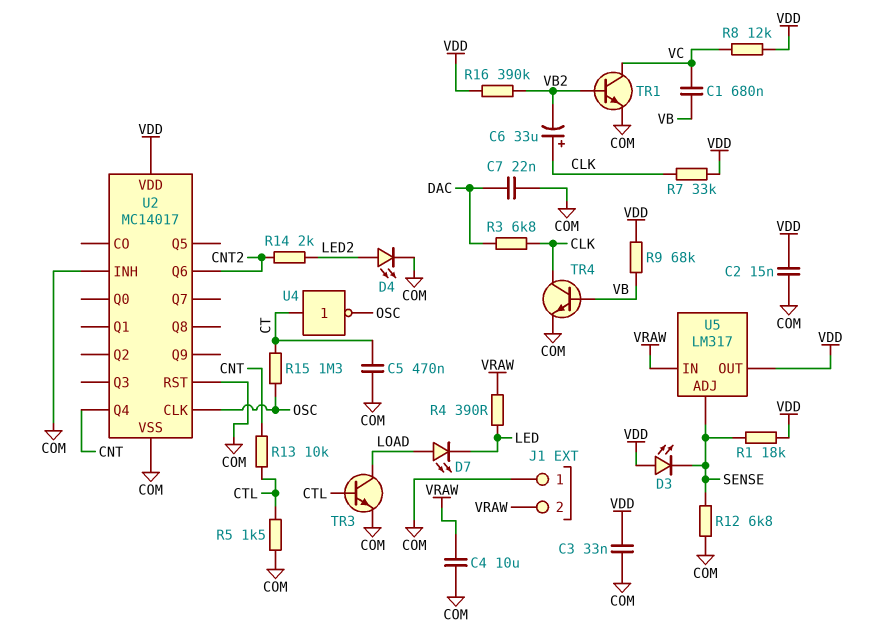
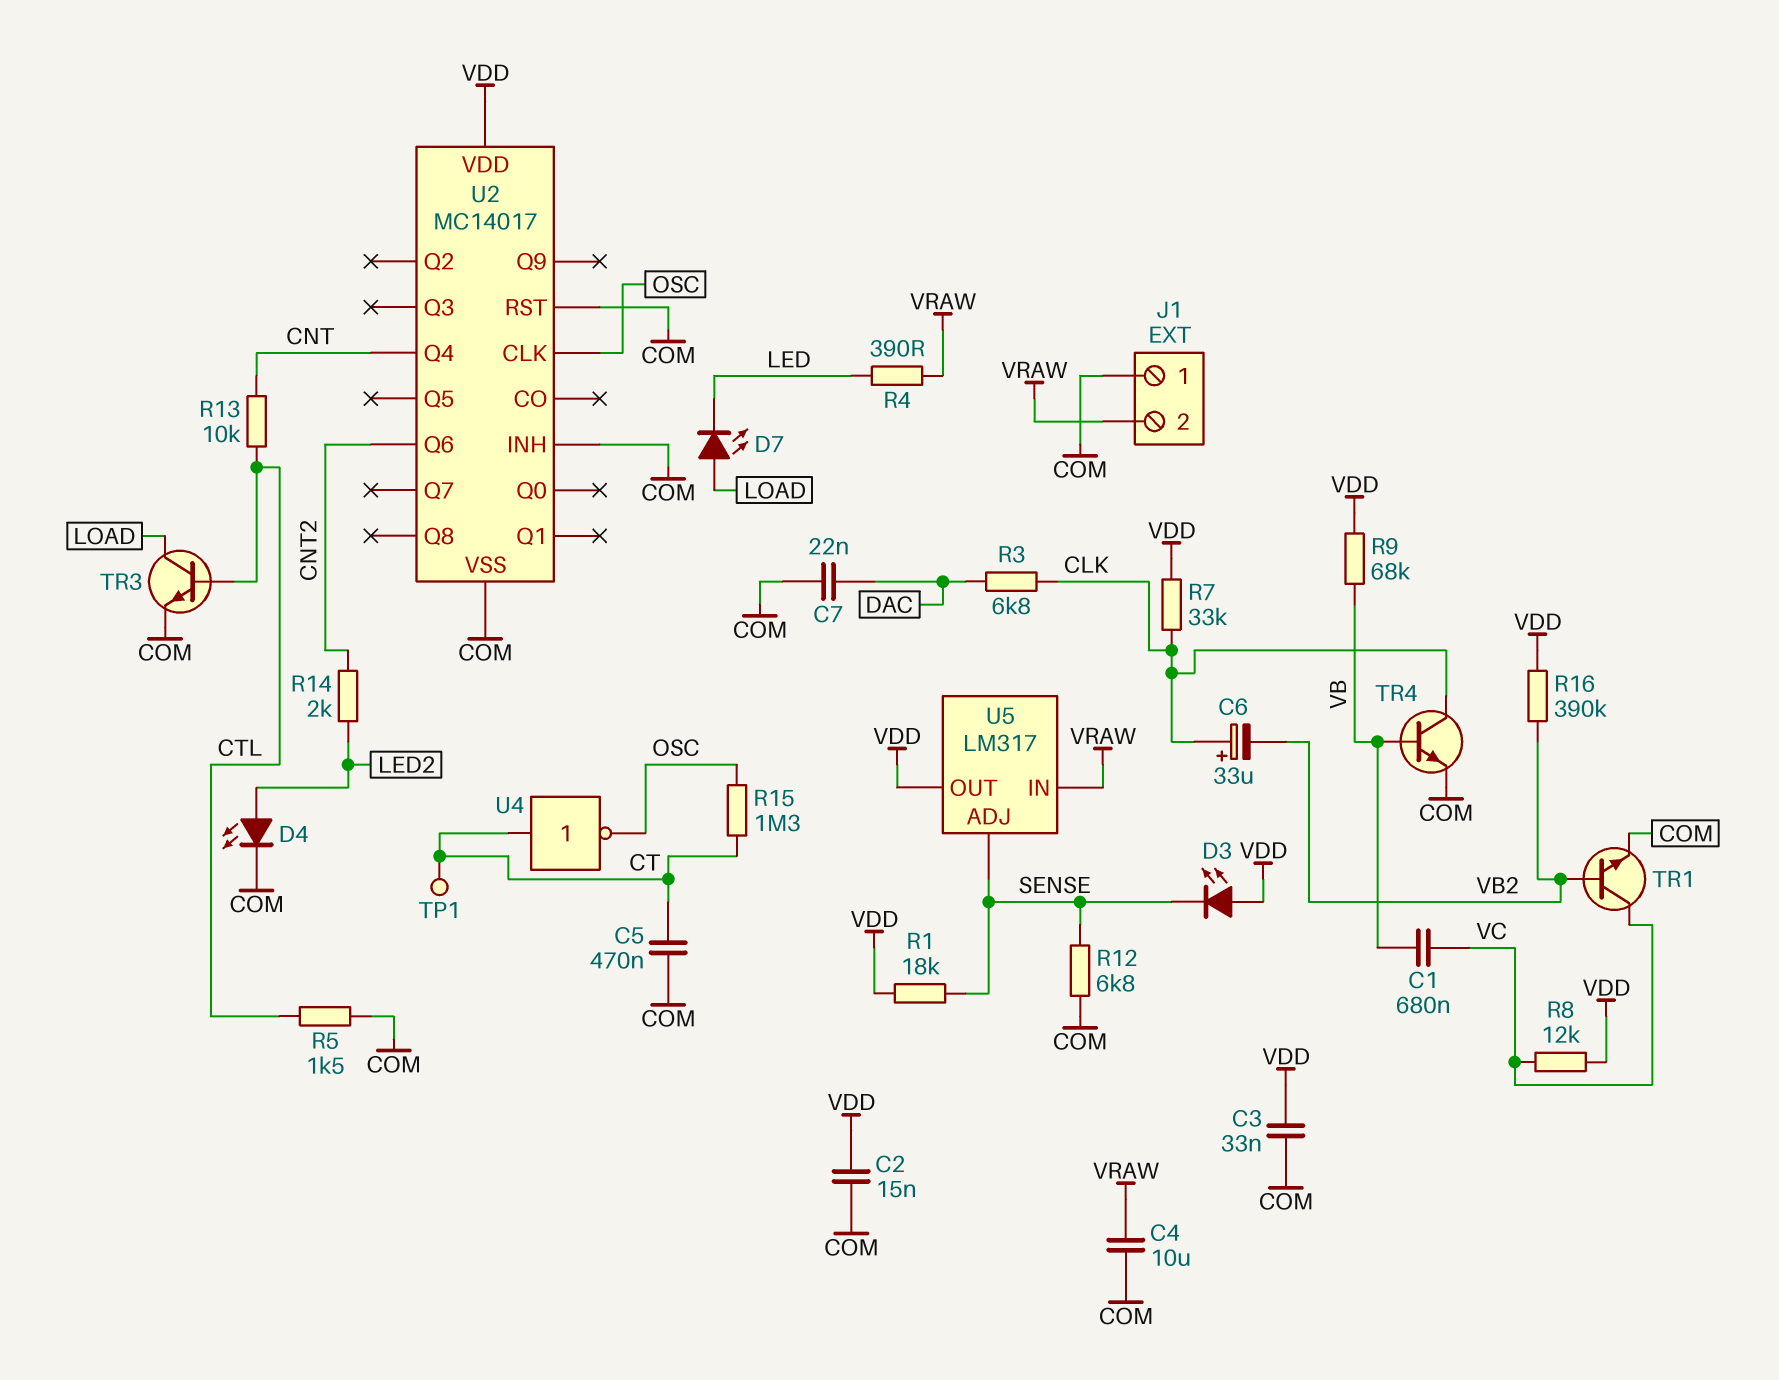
TP1: none -> test point (CT)

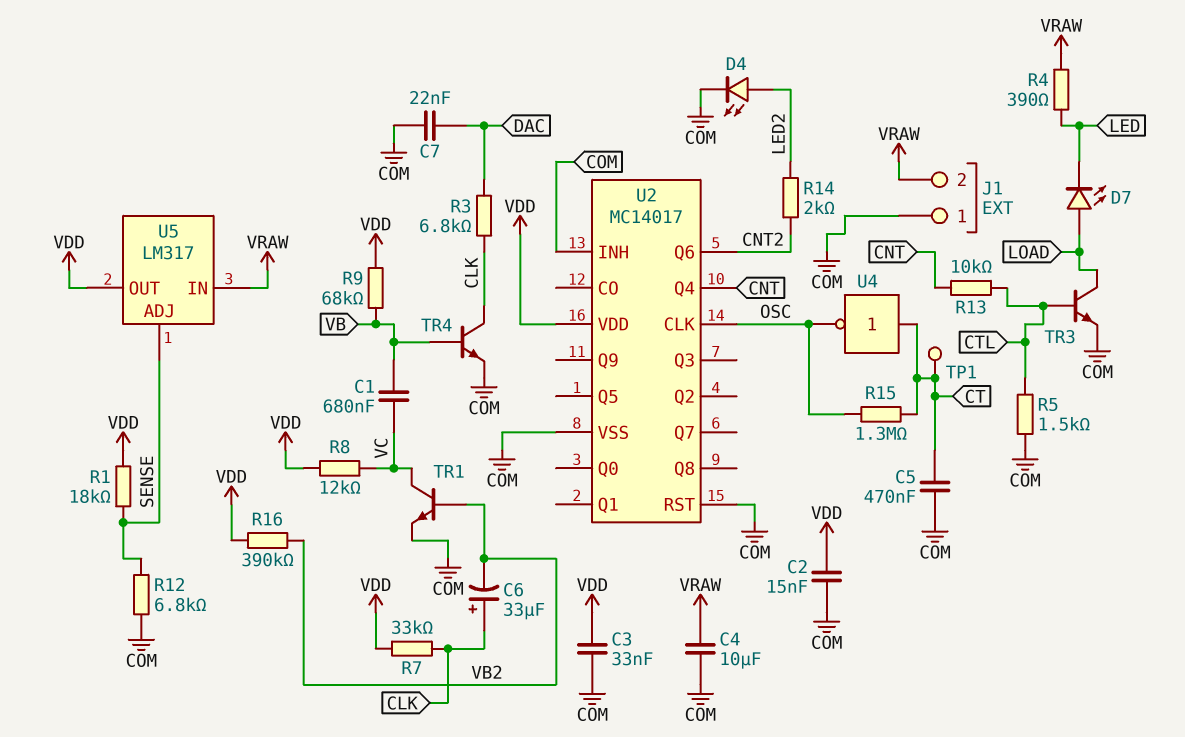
D3: LED (A VDD, K SENSE) -> none

